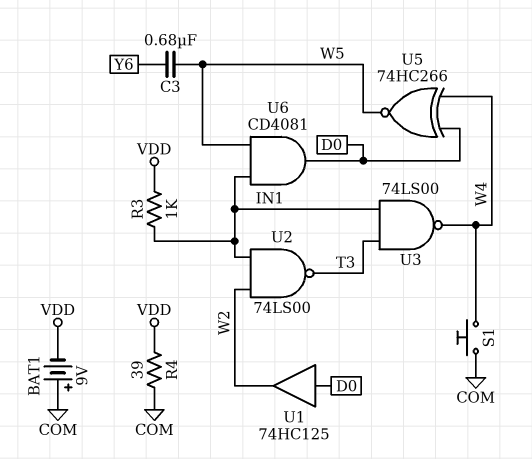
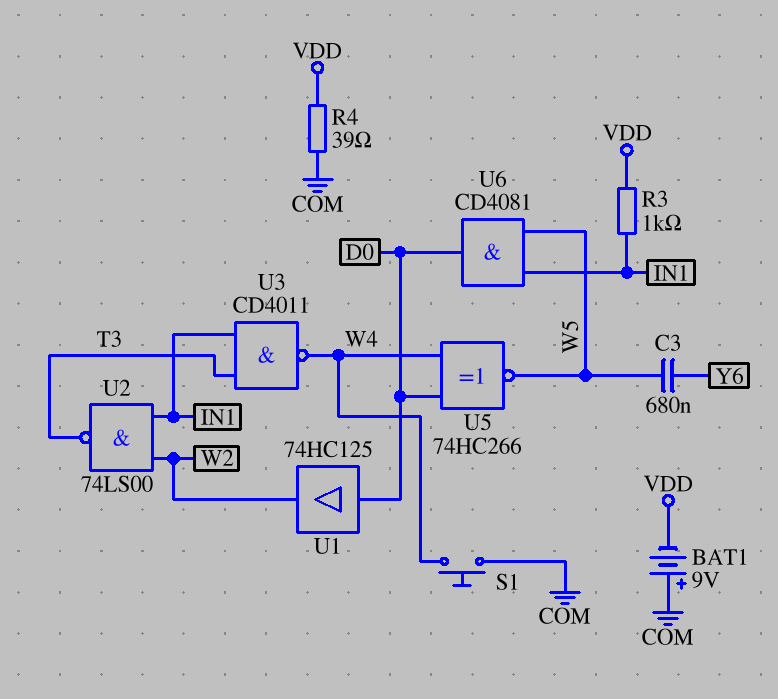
U3: NAND 74LS00 (in IN1, in T3, out W4) -> NAND CD4011 (in IN1, in T3, out W4)

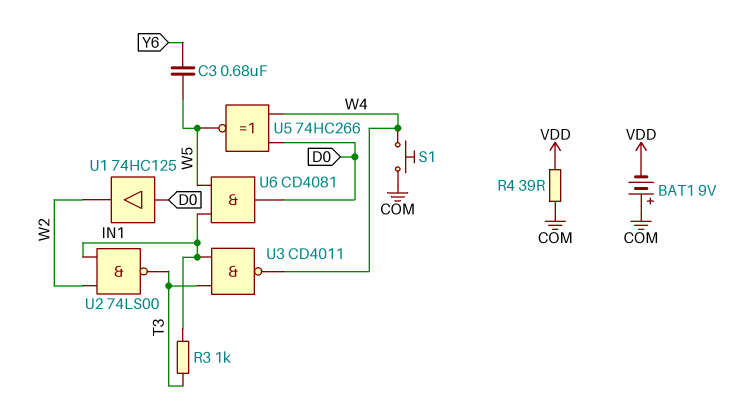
R3: 1k (IN1, VDD) -> 1k (IN1, T3)

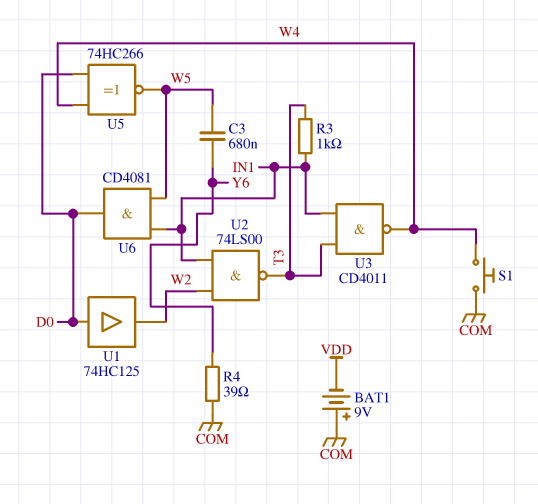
R4: 39 (COM, VDD) -> 39 (COM, Y6)

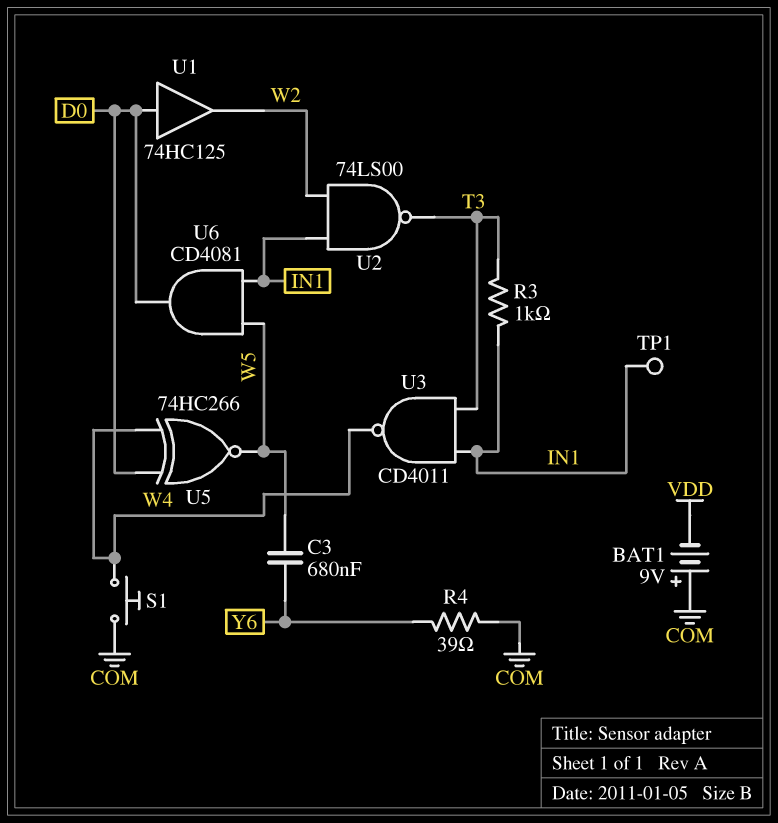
TP1: none -> test point (IN1)

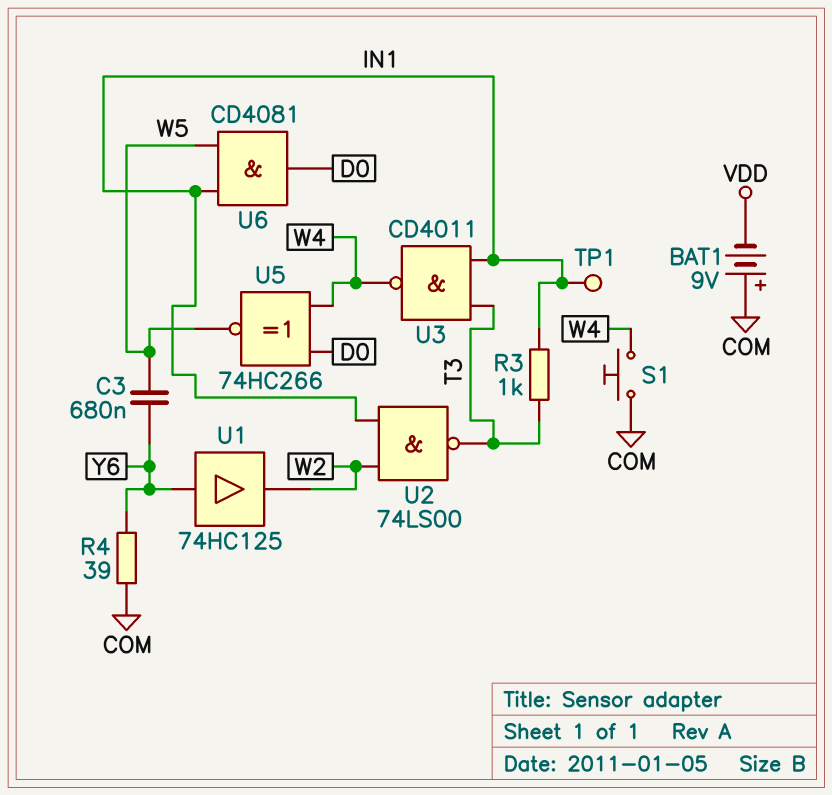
U1: buffer 74HC125 (in D0, out W2) -> buffer 74HC125 (in Y6, out W2)

